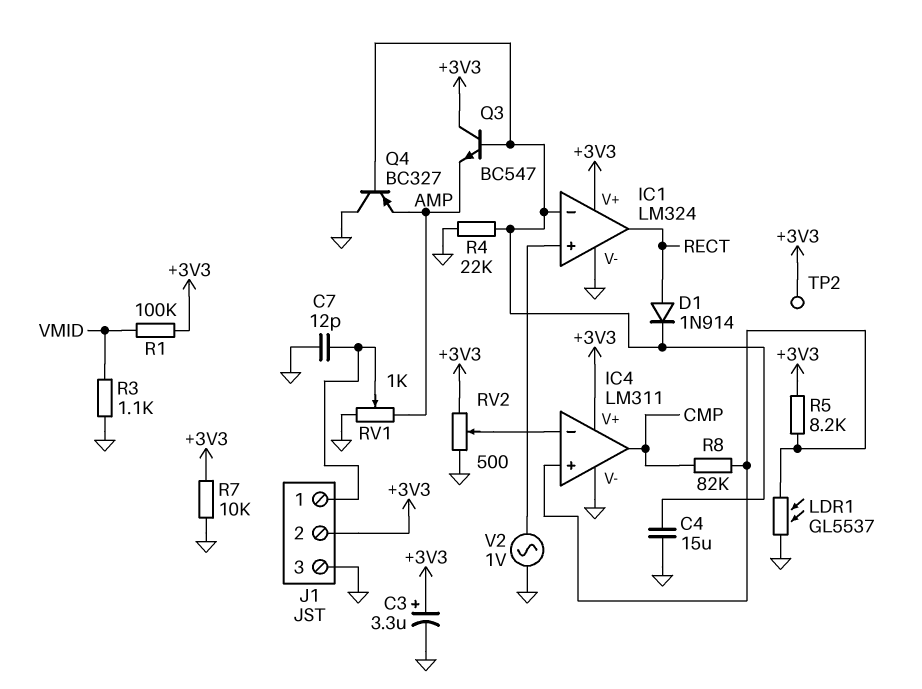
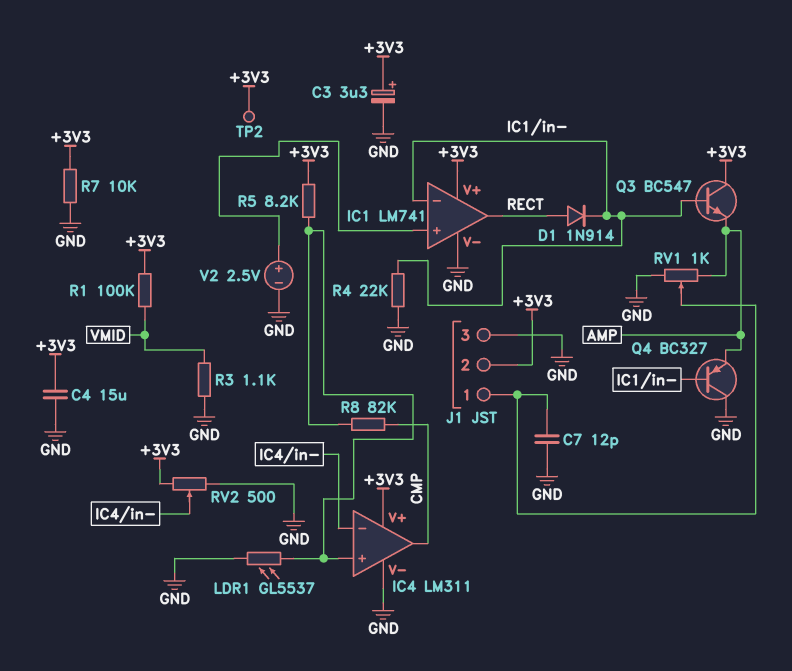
C4: 15uF (GND, IC1/in-) -> 15uF (+3V3, GND)
IC1: LM324 -> LM741
V2: AC 1V (GND, IC1/in+) -> 2.5V (plus IC1/in+, minus GND)

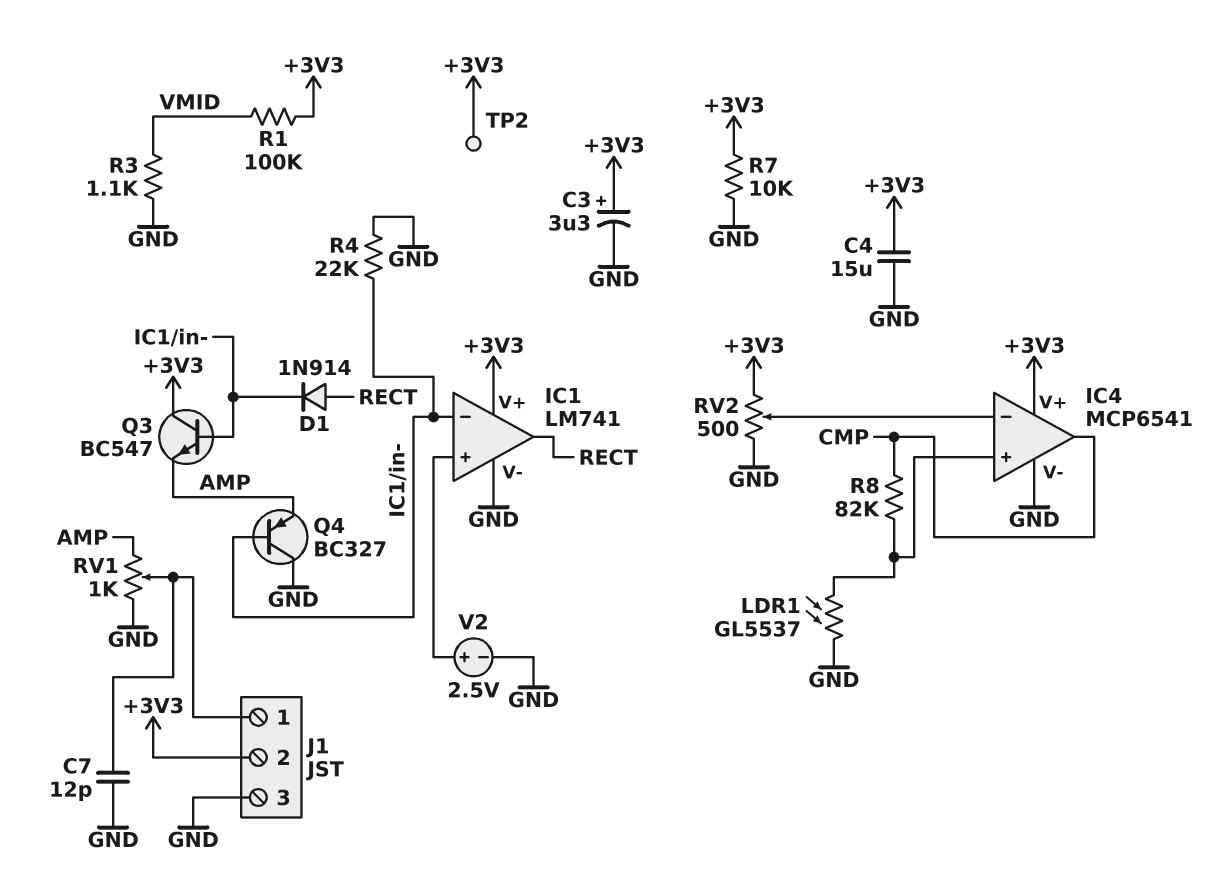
IC4: LM311 -> MCP6541
R5: 8.2k (+3V3, IC4/in+) -> none

